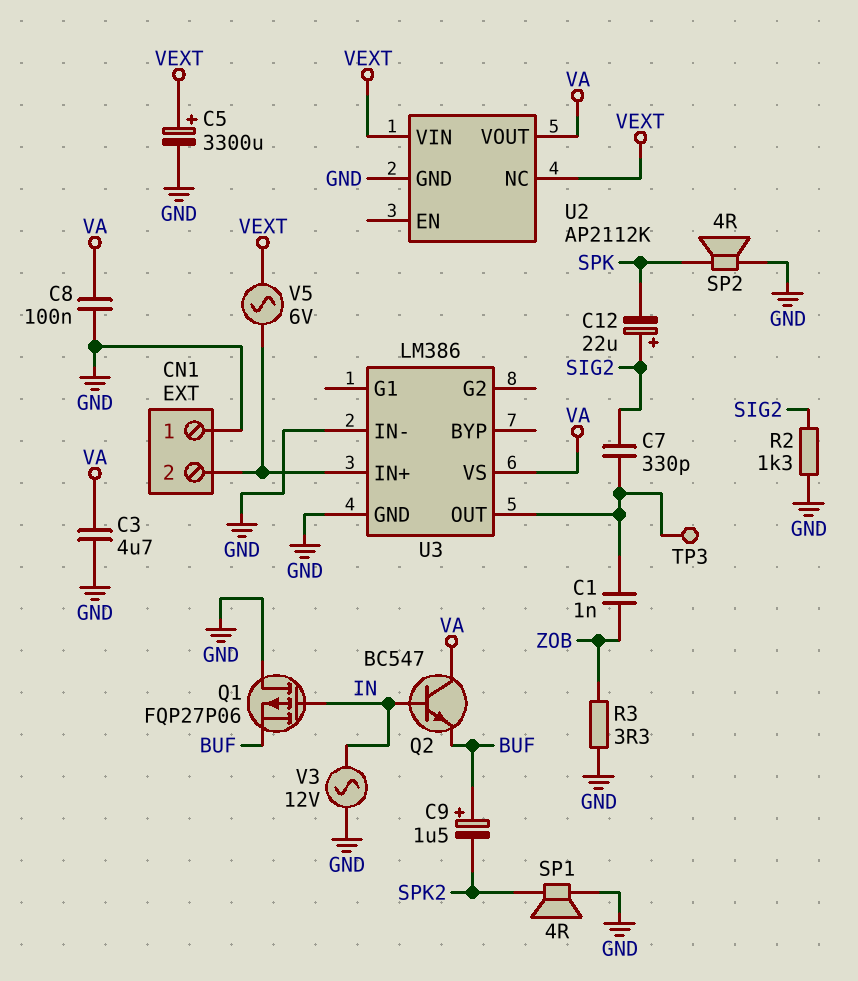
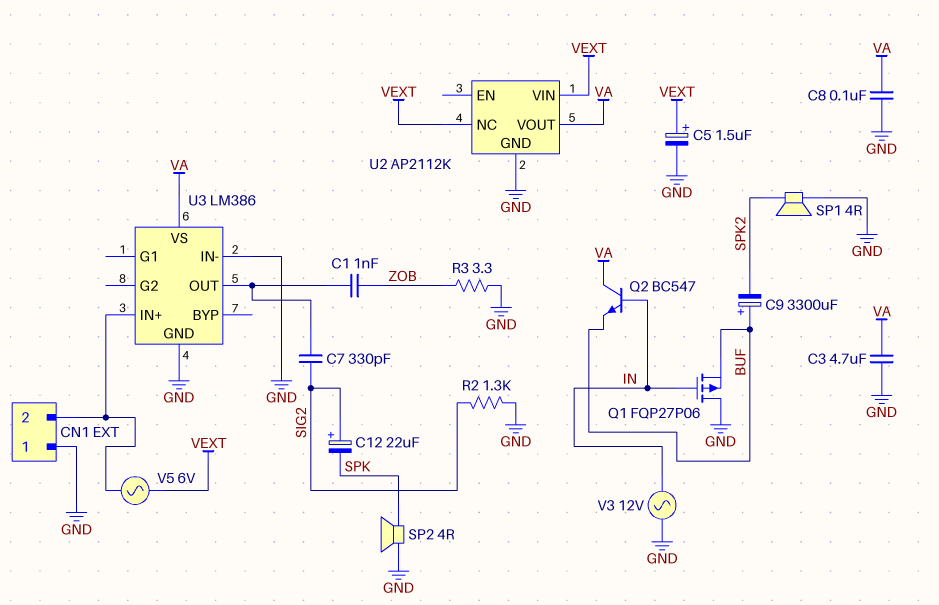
C5: 3300uF (plus VEXT, minus GND) -> 1.5uF (plus VEXT, minus GND)
C9: 1.5uF (plus BUF, minus SPK2) -> 3300uF (plus BUF, minus SPK2)
TP3: test point (U3/OUT) -> none

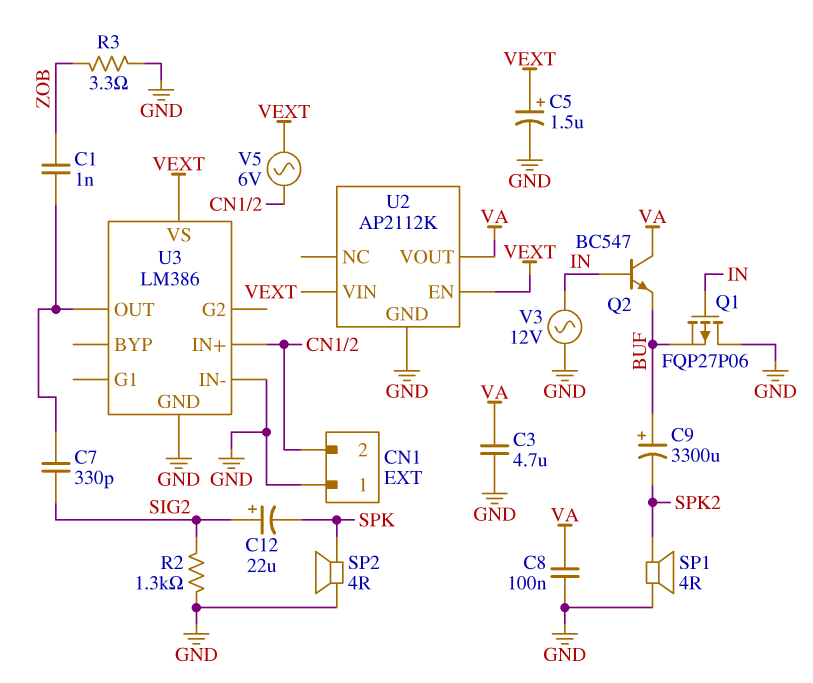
U2 pin EN: none -> VEXT
U2 pin NC: VEXT -> none
U3 pin VS: VA -> VEXT

